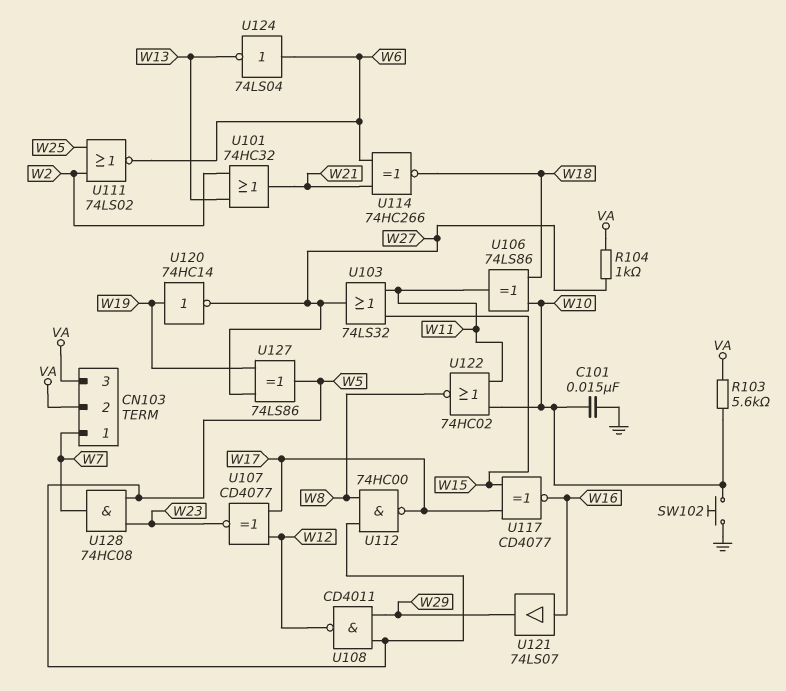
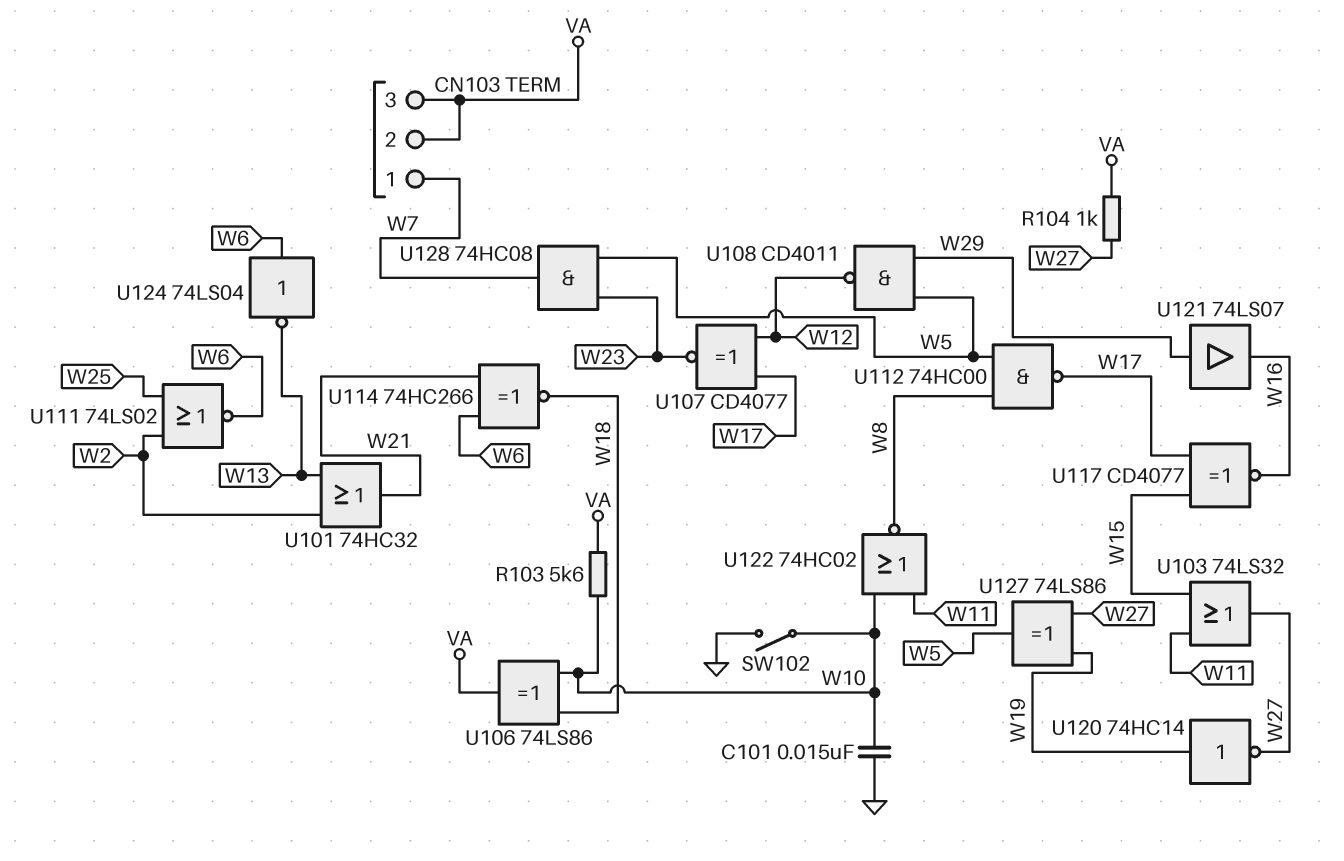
SW102: button (GND, W10) -> switch (GND, W10)
U106: XOR 74LS86 (in W10, in W18, out W11) -> XOR 74LS86 (in W10, in W18, out VA)
U121: buffer 74LS07 (in W16, out W29) -> buffer 74LS07 (in W29, out W16)

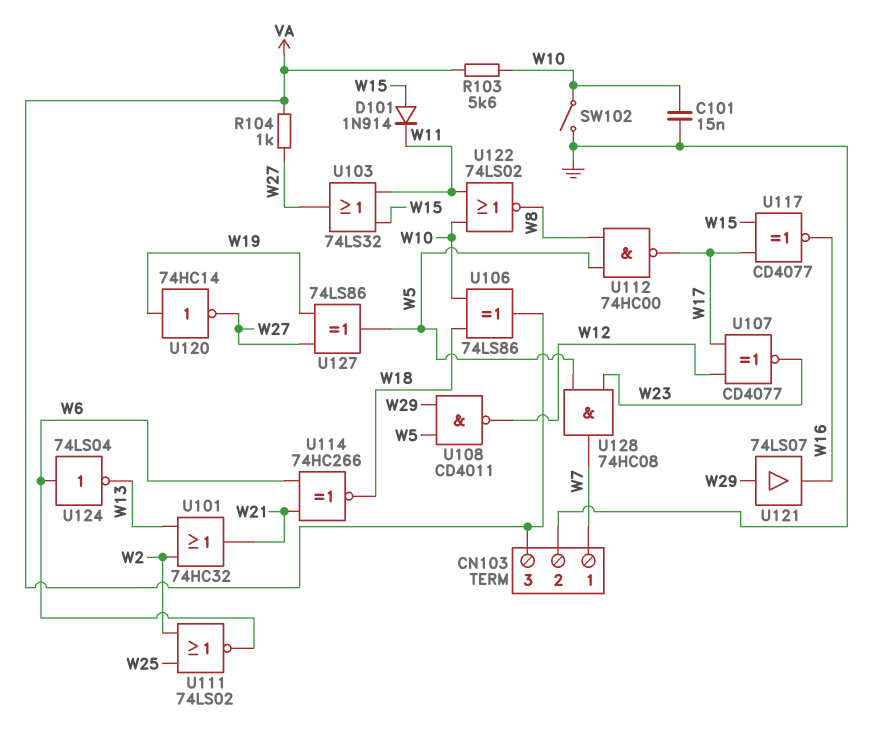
CN103 pin 2: VA -> GND
D101: none -> diode 1N914 (A W15, K W11)
U122: NOR 74HC02 (in W10, in W11, out W8) -> NOR 74LS02 (in W10, in W11, out W8)

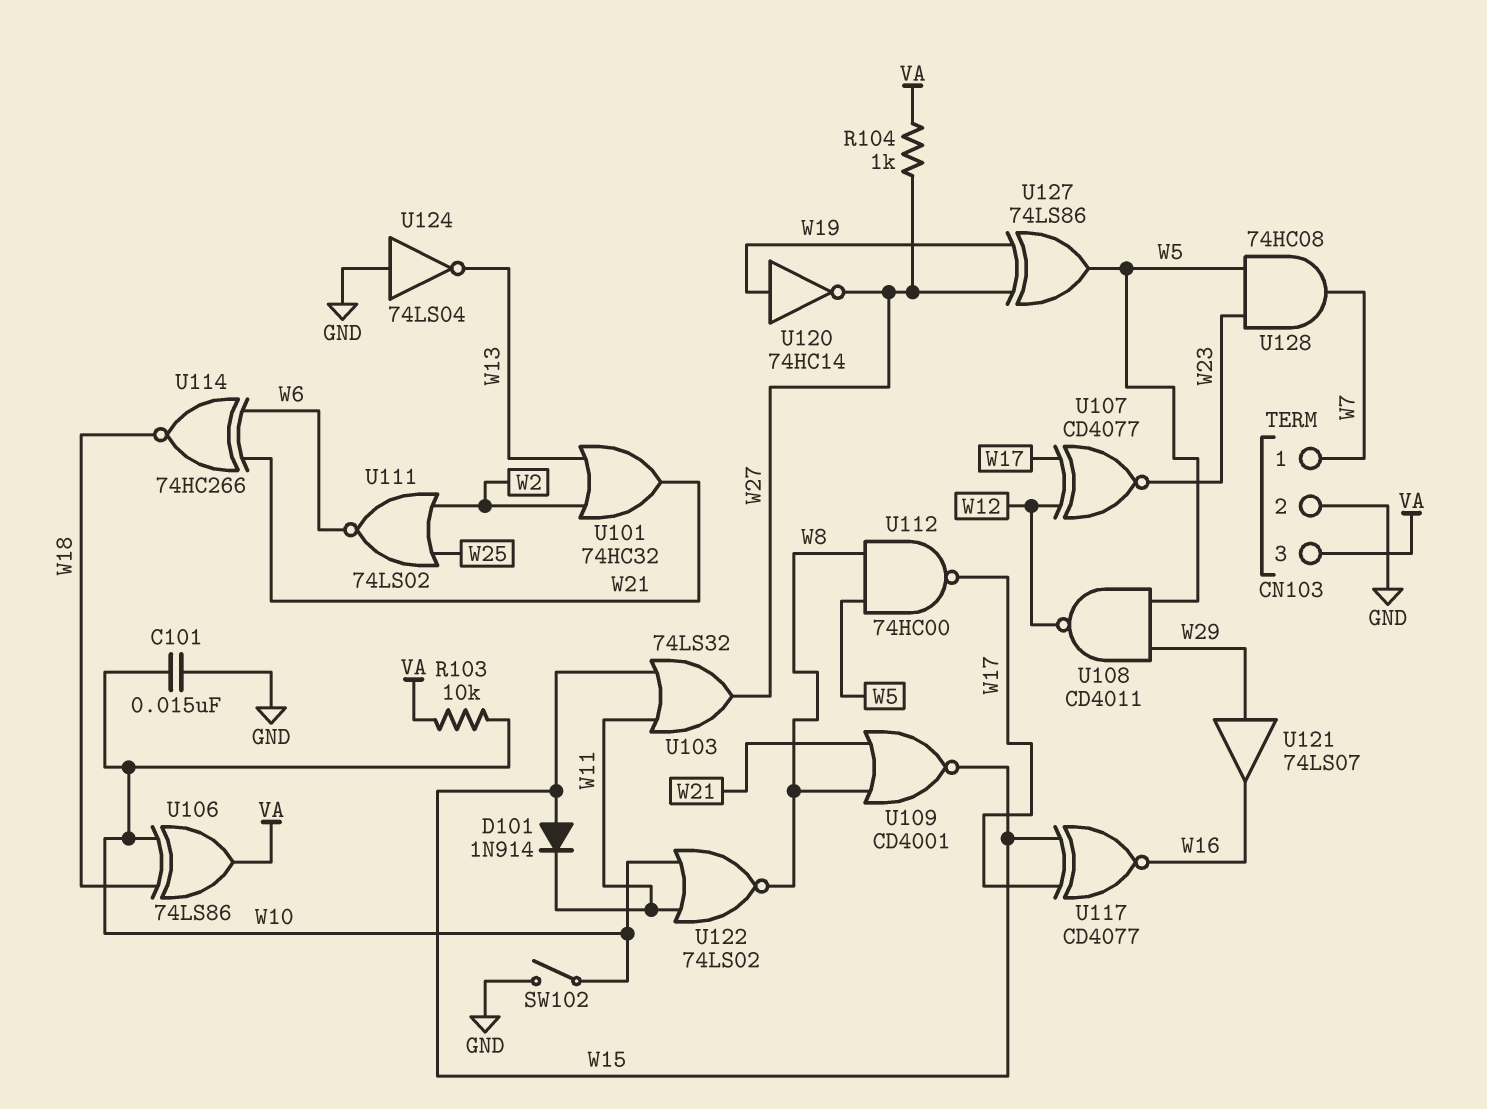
R103: 5.6k (VA, W10) -> 10k (VA, W10)
U109: none -> NOR CD4001 (in W8, in W21, out W15)
U124: NOT 74LS04 (in W6, out W13) -> NOT 74LS04 (in GND, out W13)

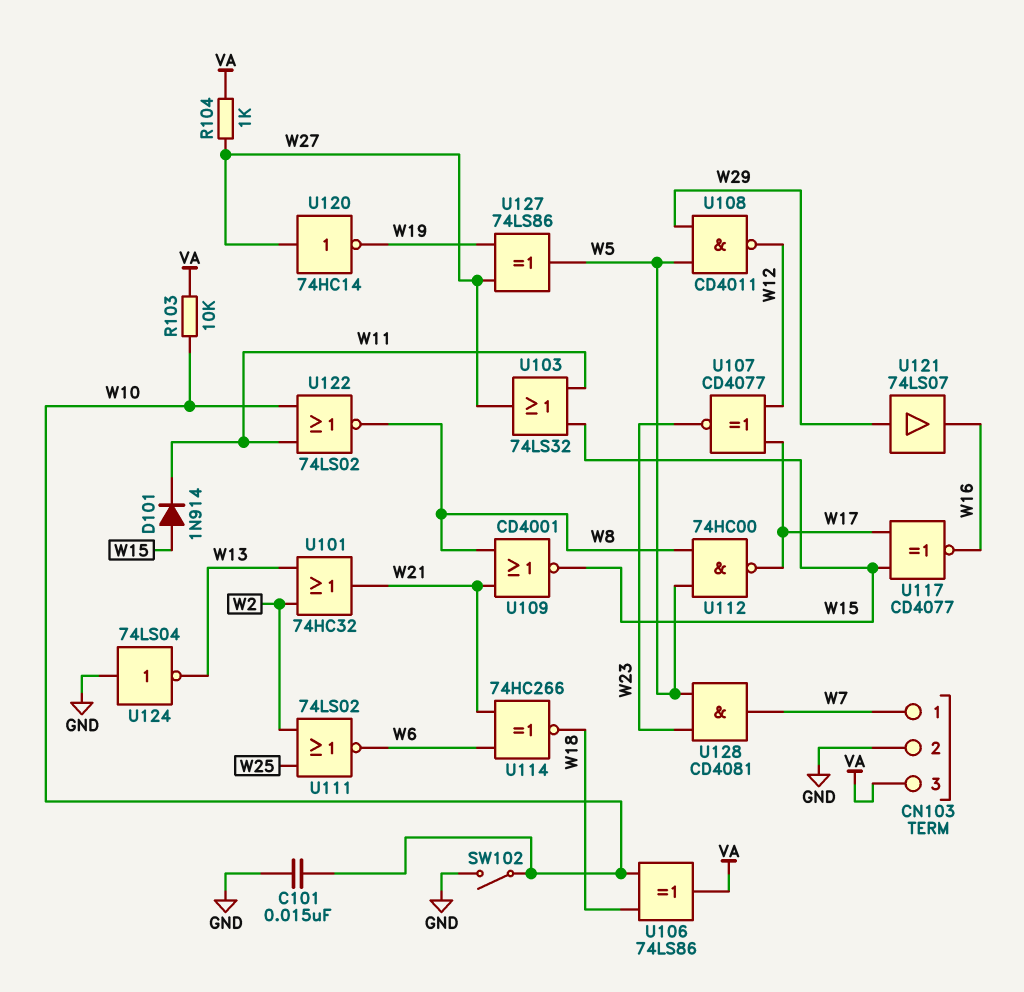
U120: NOT 74HC14 (in W19, out W27) -> NOT 74HC14 (in W27, out W19)
U128: AND 74HC08 (in W5, in W23, out W7) -> AND CD4081 (in W5, in W23, out W7)

